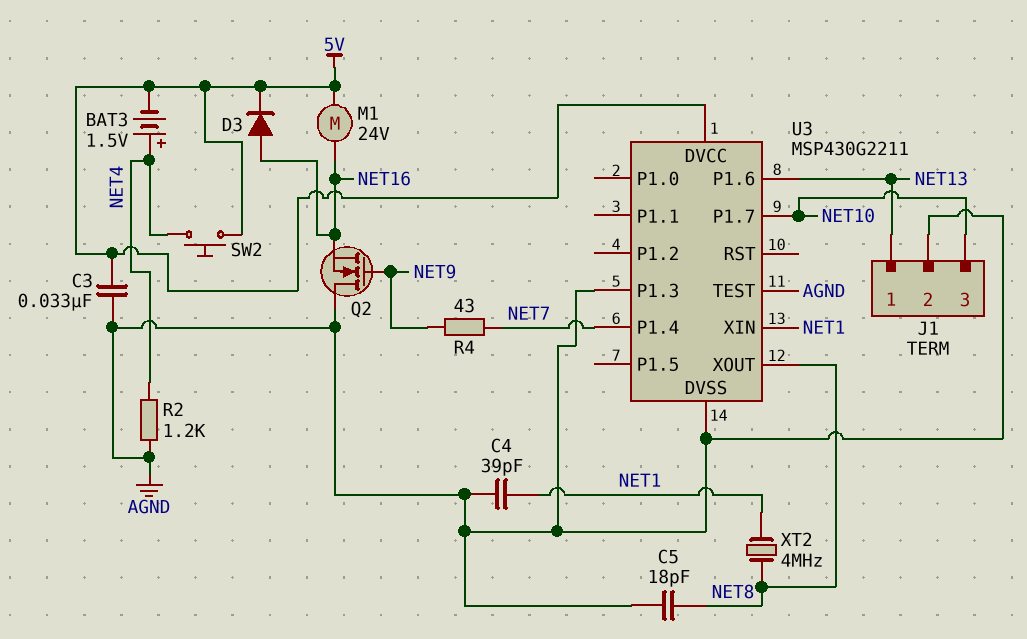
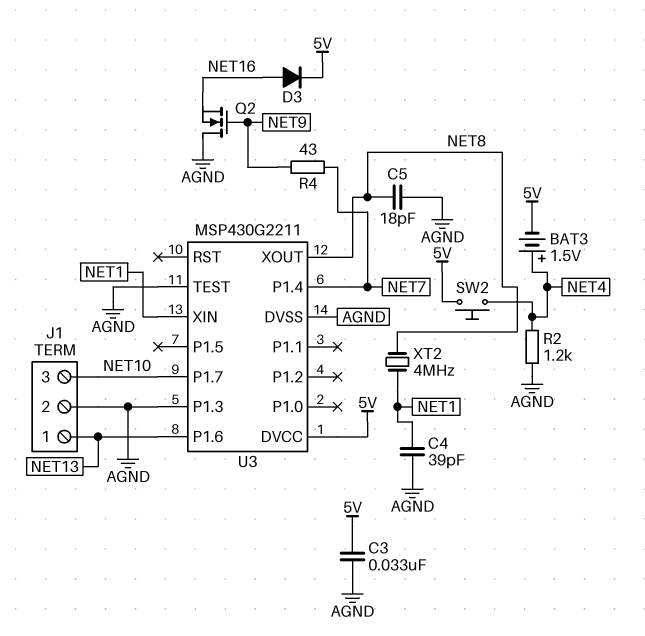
M1: motor 24V (5V, NET16) -> none

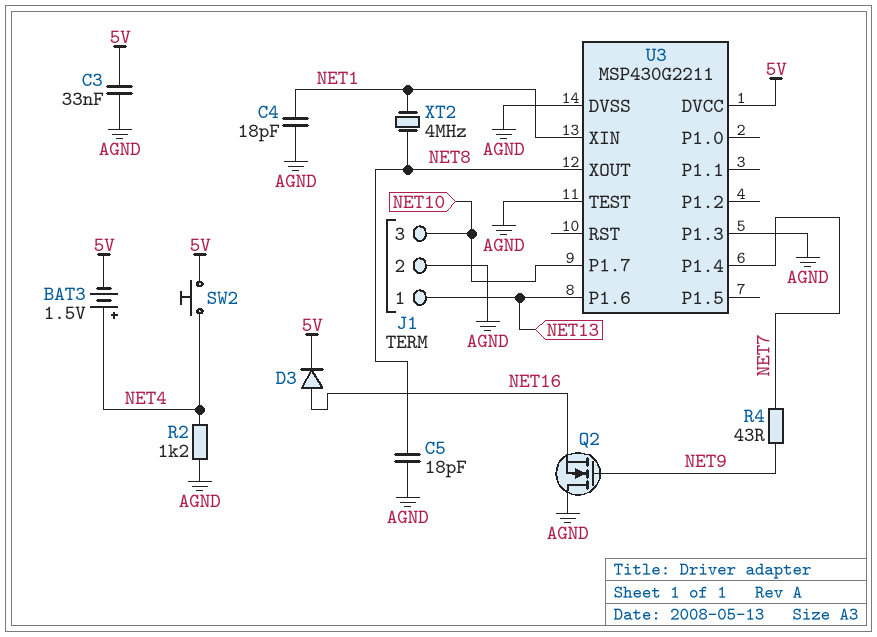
C4: 39pF (AGND, NET1) -> 18pF (AGND, NET1)

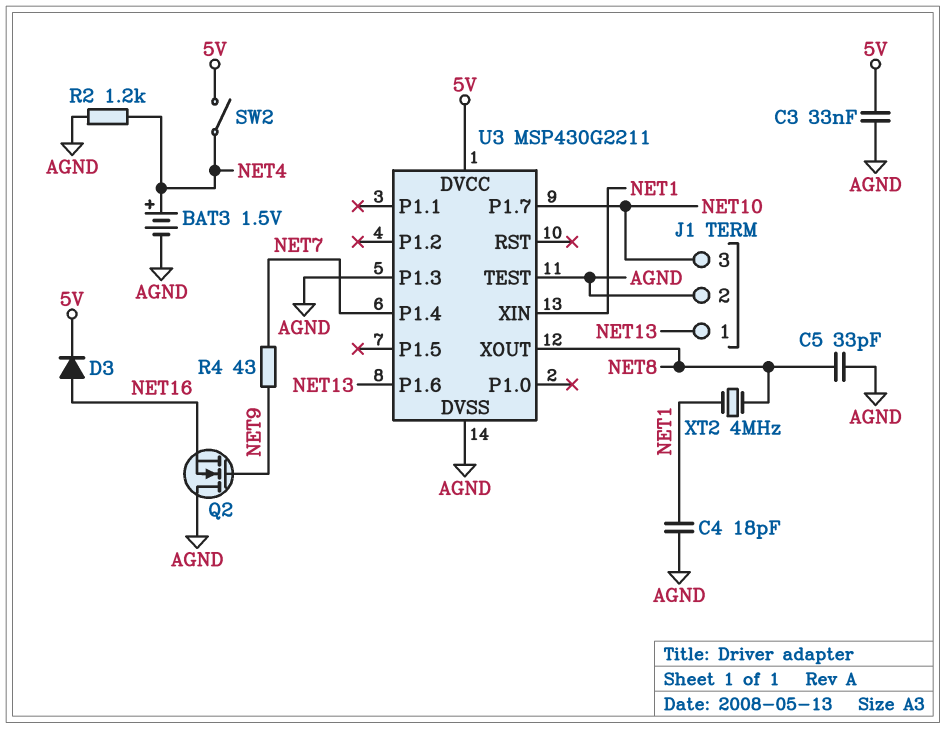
BAT3: 1.5V (plus NET4, minus 5V) -> 1.5V (plus NET4, minus AGND)
C5: 18pF (AGND, NET8) -> 33pF (AGND, NET8)
SW2: button (5V, NET4) -> switch (5V, NET4)

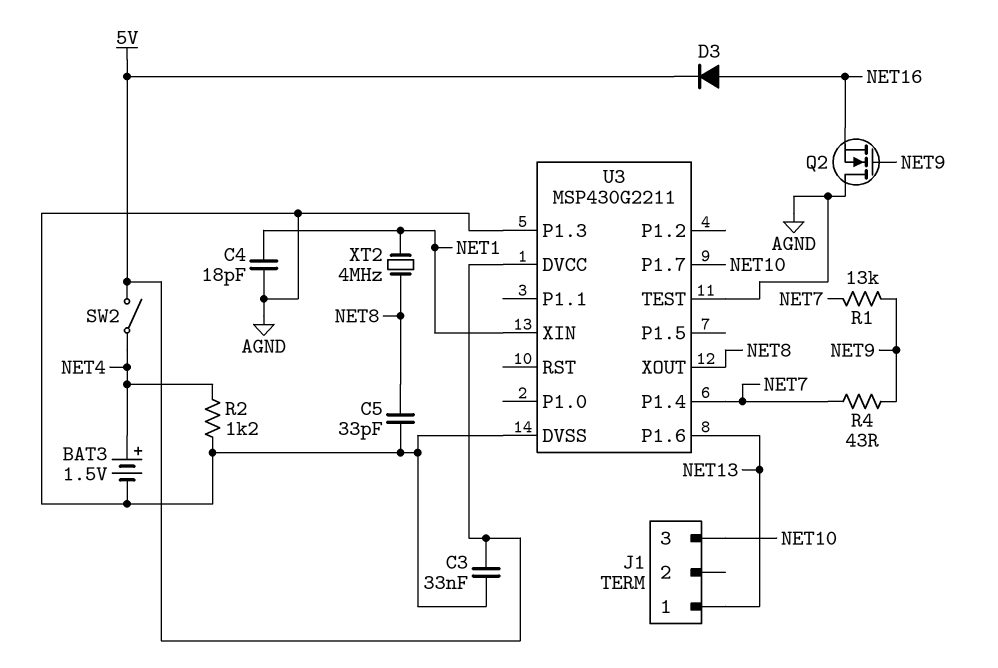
J1 pin 2: AGND -> none
R1: none -> 13k (NET7, NET9)

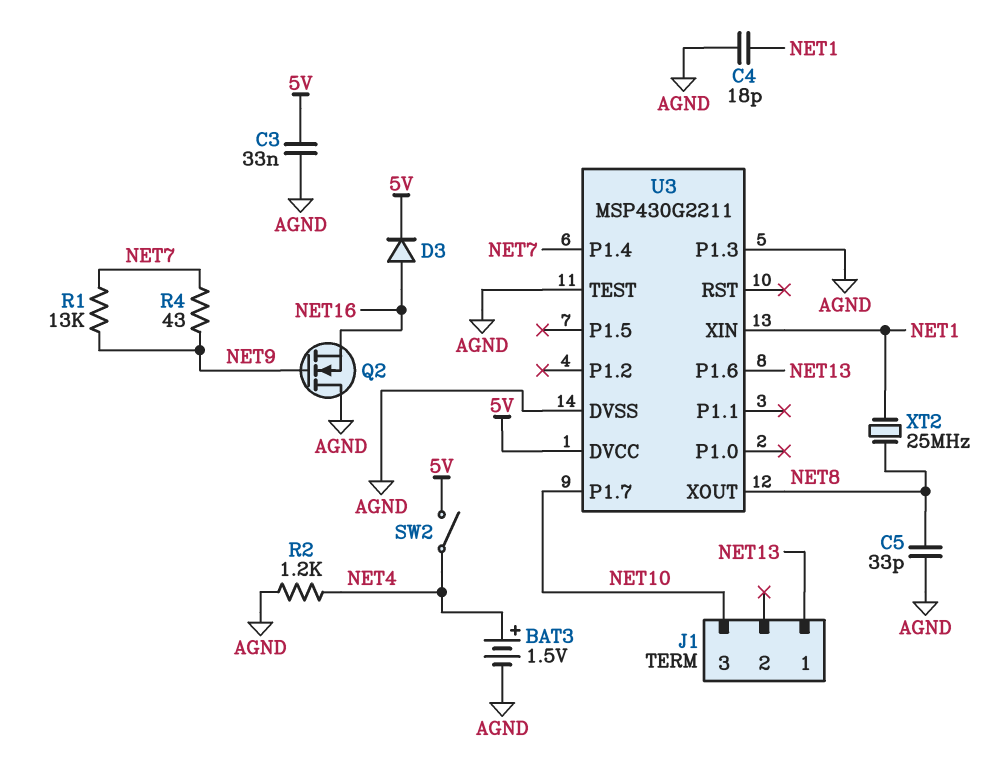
XT2: 4MHz (NET1, NET8) -> 25MHz (NET1, NET8)

